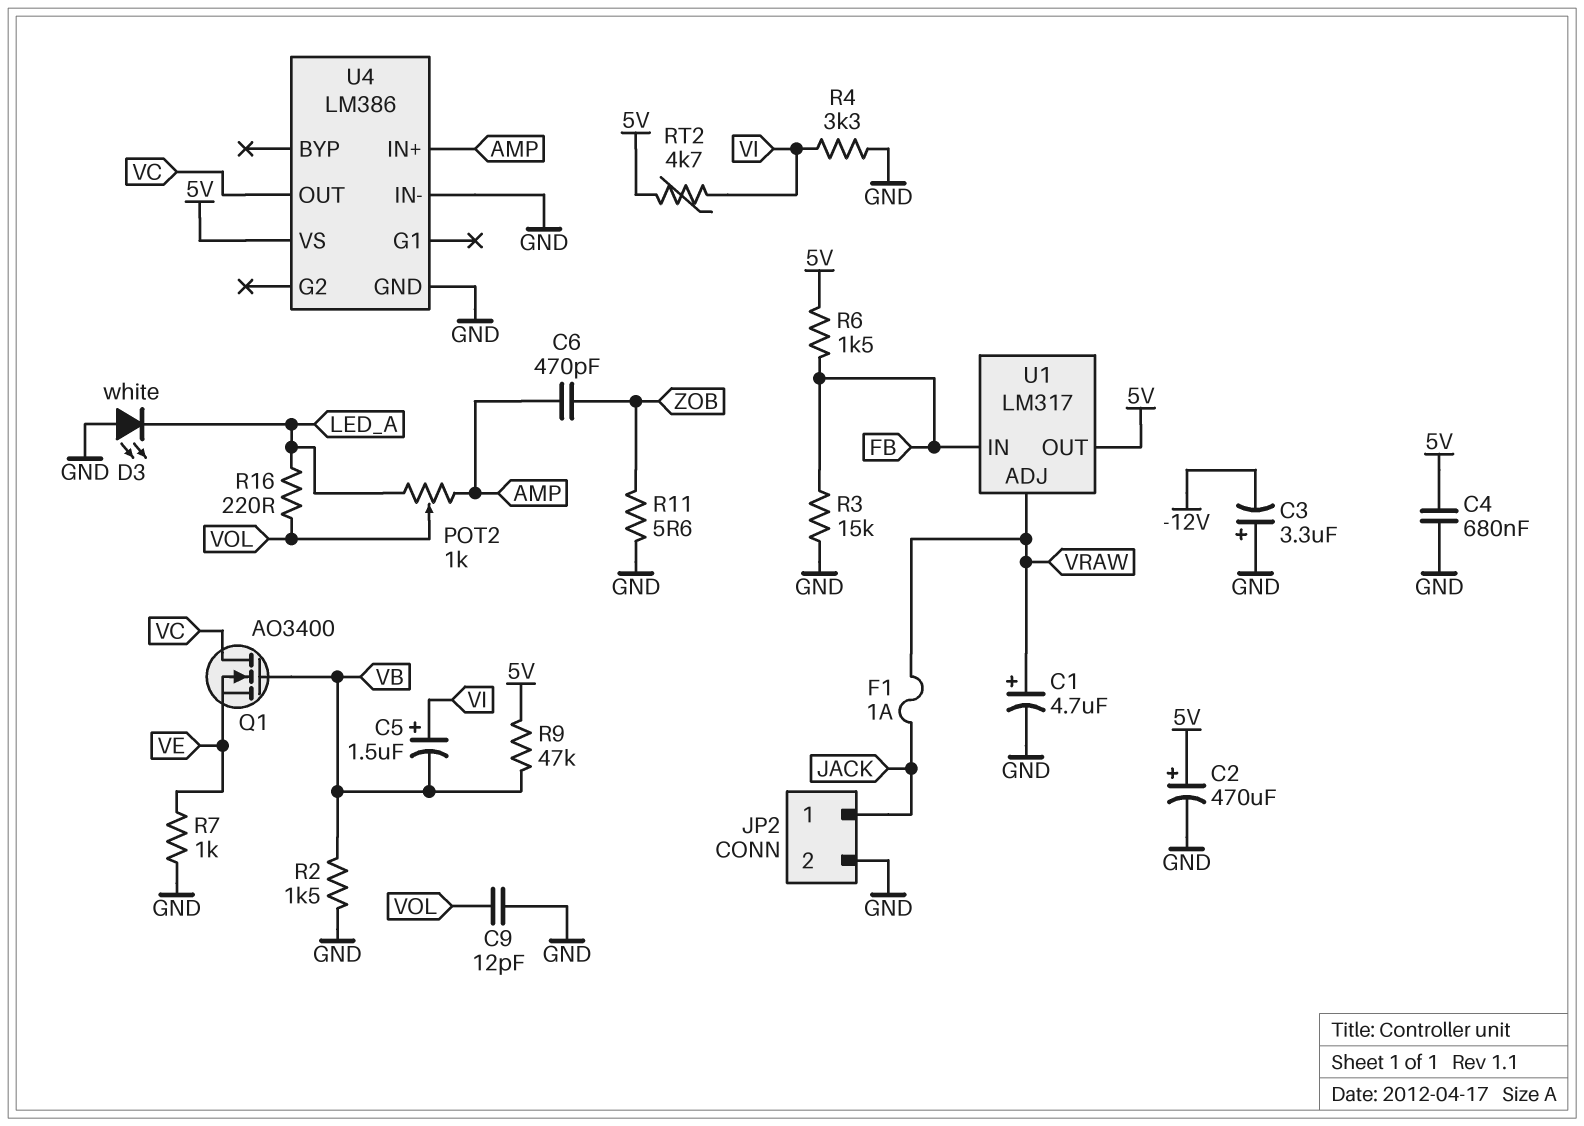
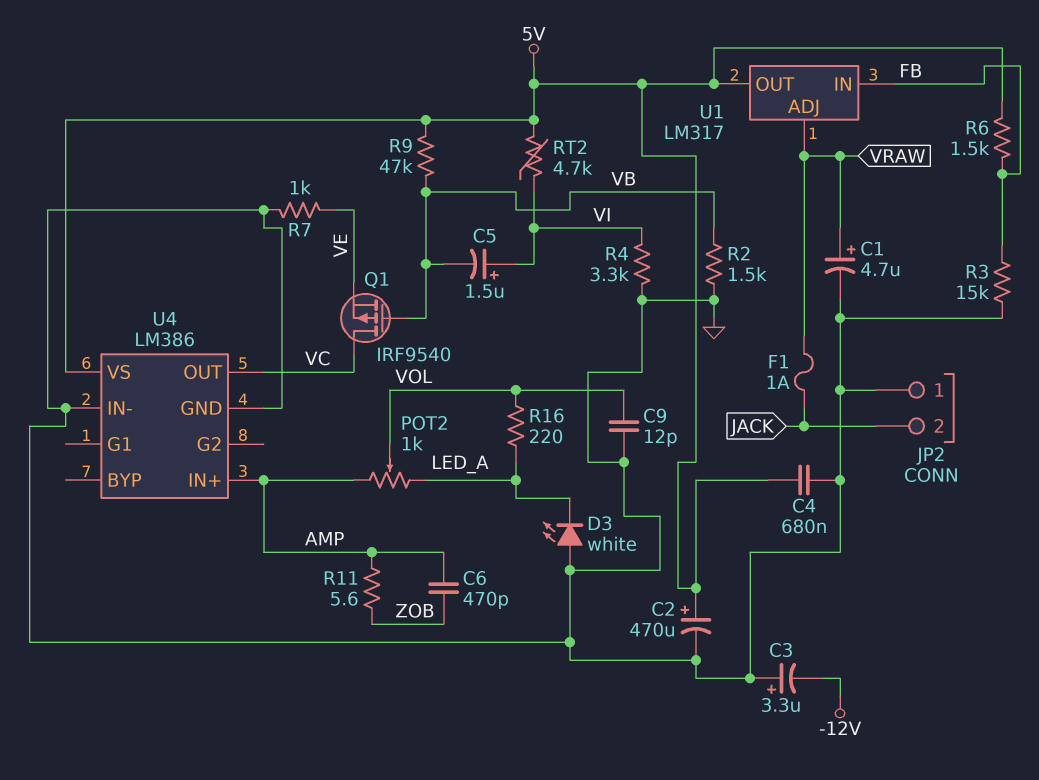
JP2 pin 1: JACK -> GND
JP2 pin 2: GND -> JACK
Q1: NMOS AO3400 (G VB, D VC, S VE) -> PMOS IRF9540 (G VB, D VC, S VE)
R11: 5.6 (GND, ZOB) -> 5.6 (AMP, ZOB)

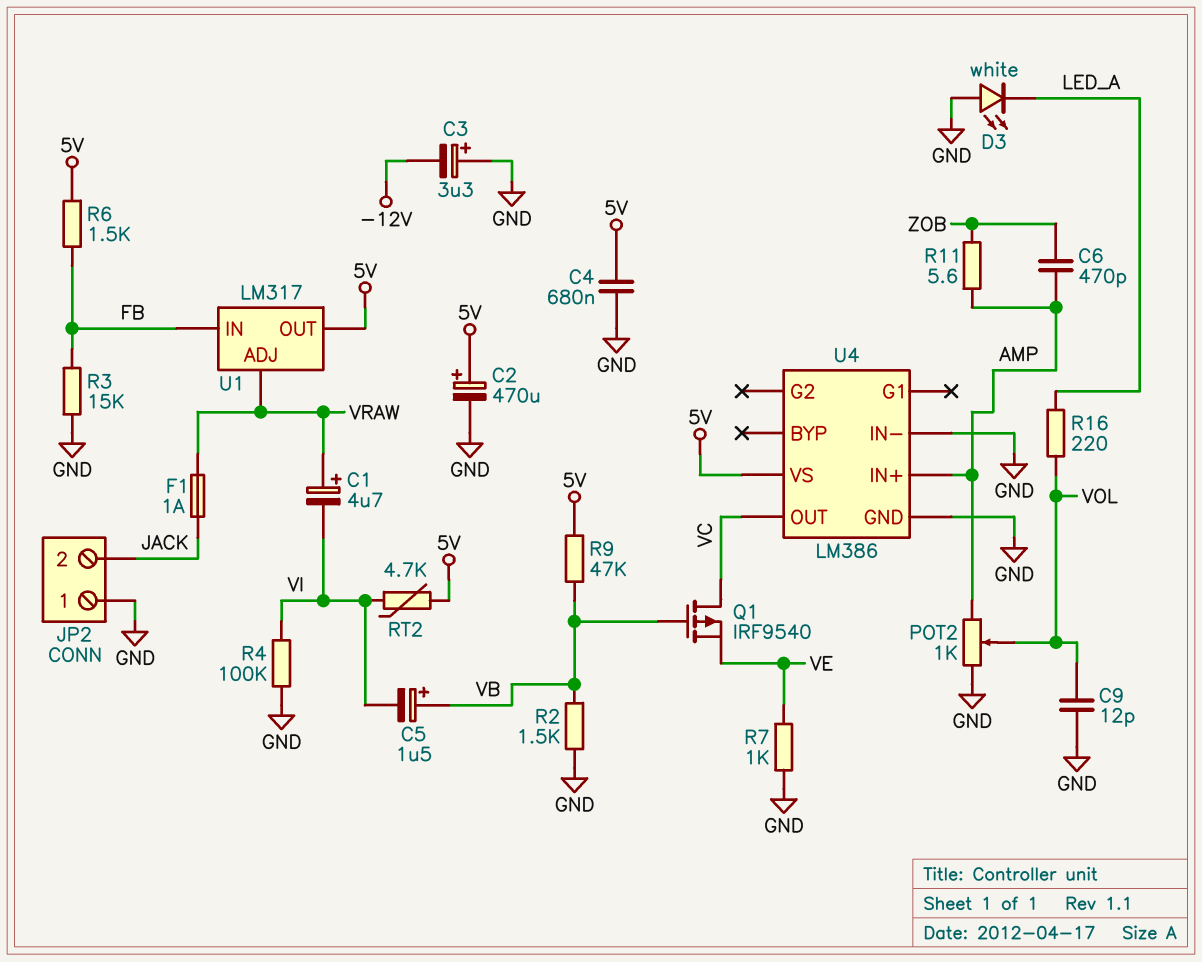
C1: 4.7uF (plus VRAW, minus GND) -> 4.7uF (plus VRAW, minus VI)
C5: 1.5uF (plus VI, minus VB) -> 1.5uF (plus VB, minus VI)
POT2: 1k (AMP, LED_A, wiper VOL) -> 1k (AMP, GND, wiper VOL)
R4: 3.3k (GND, VI) -> 100k (GND, VI)

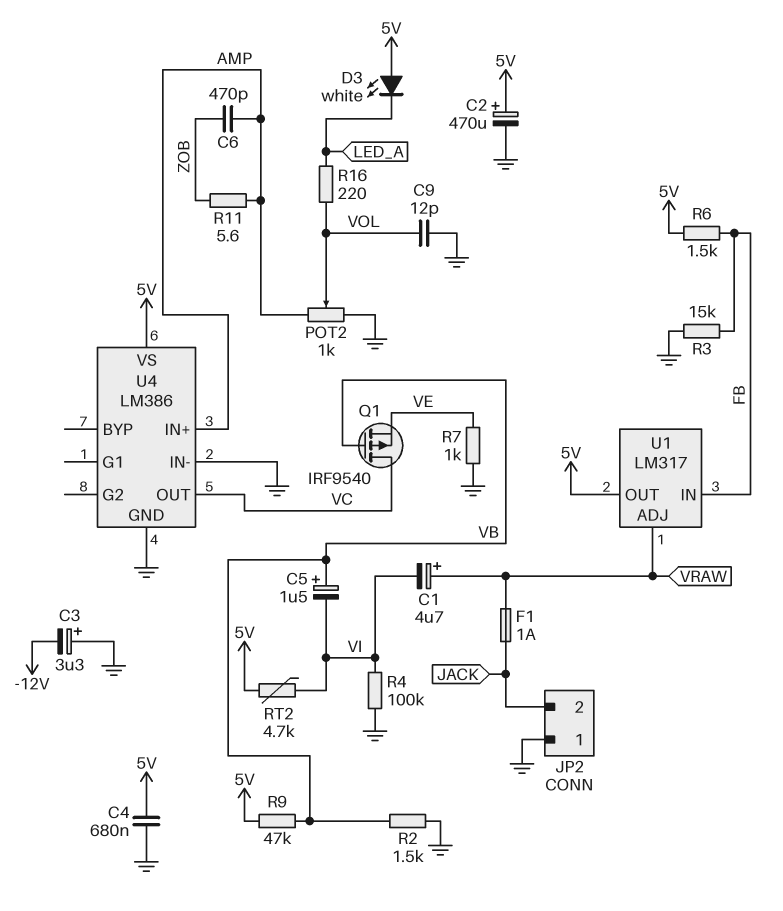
D3: LED white (A GND, K LED_A) -> LED white (A 5V, K LED_A)

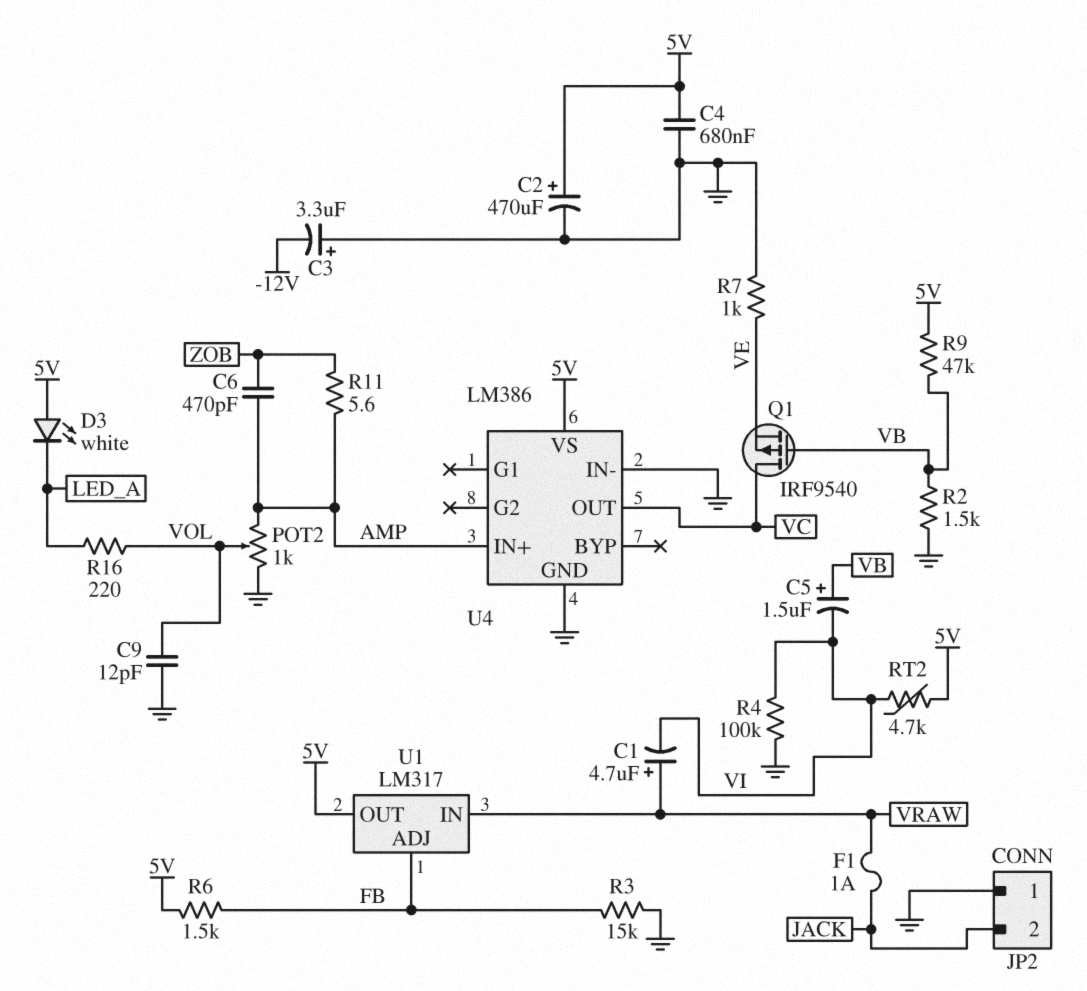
U1 pin ADJ: VRAW -> FB
U1 pin IN: FB -> VRAW

